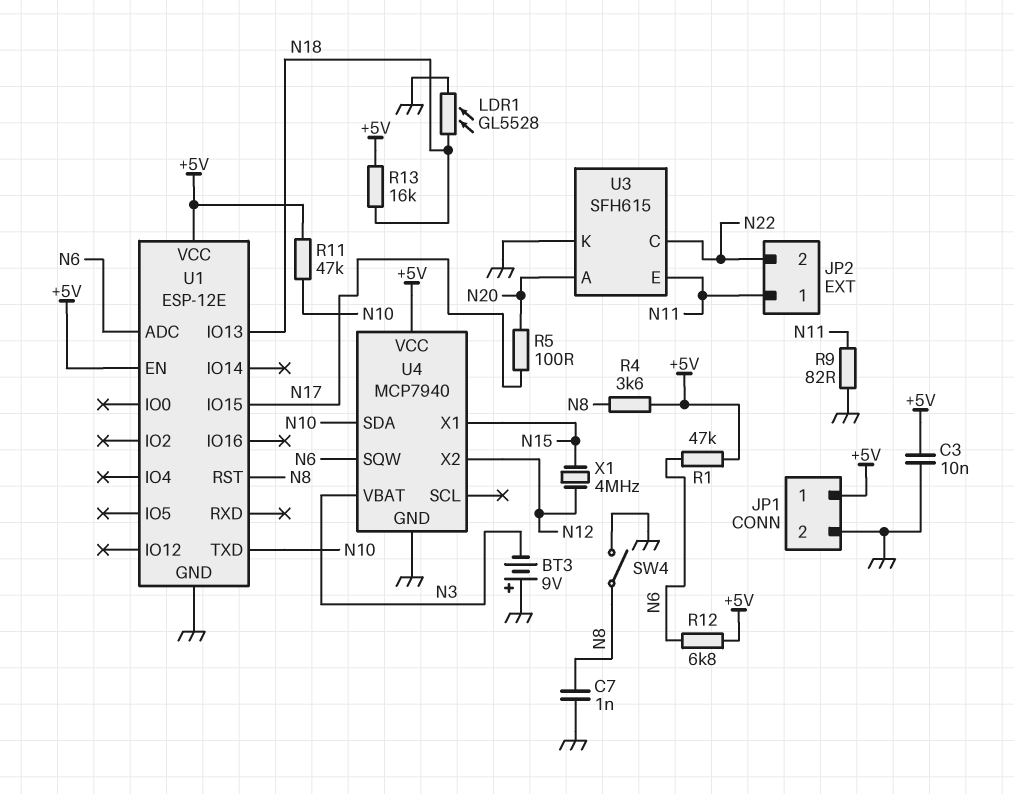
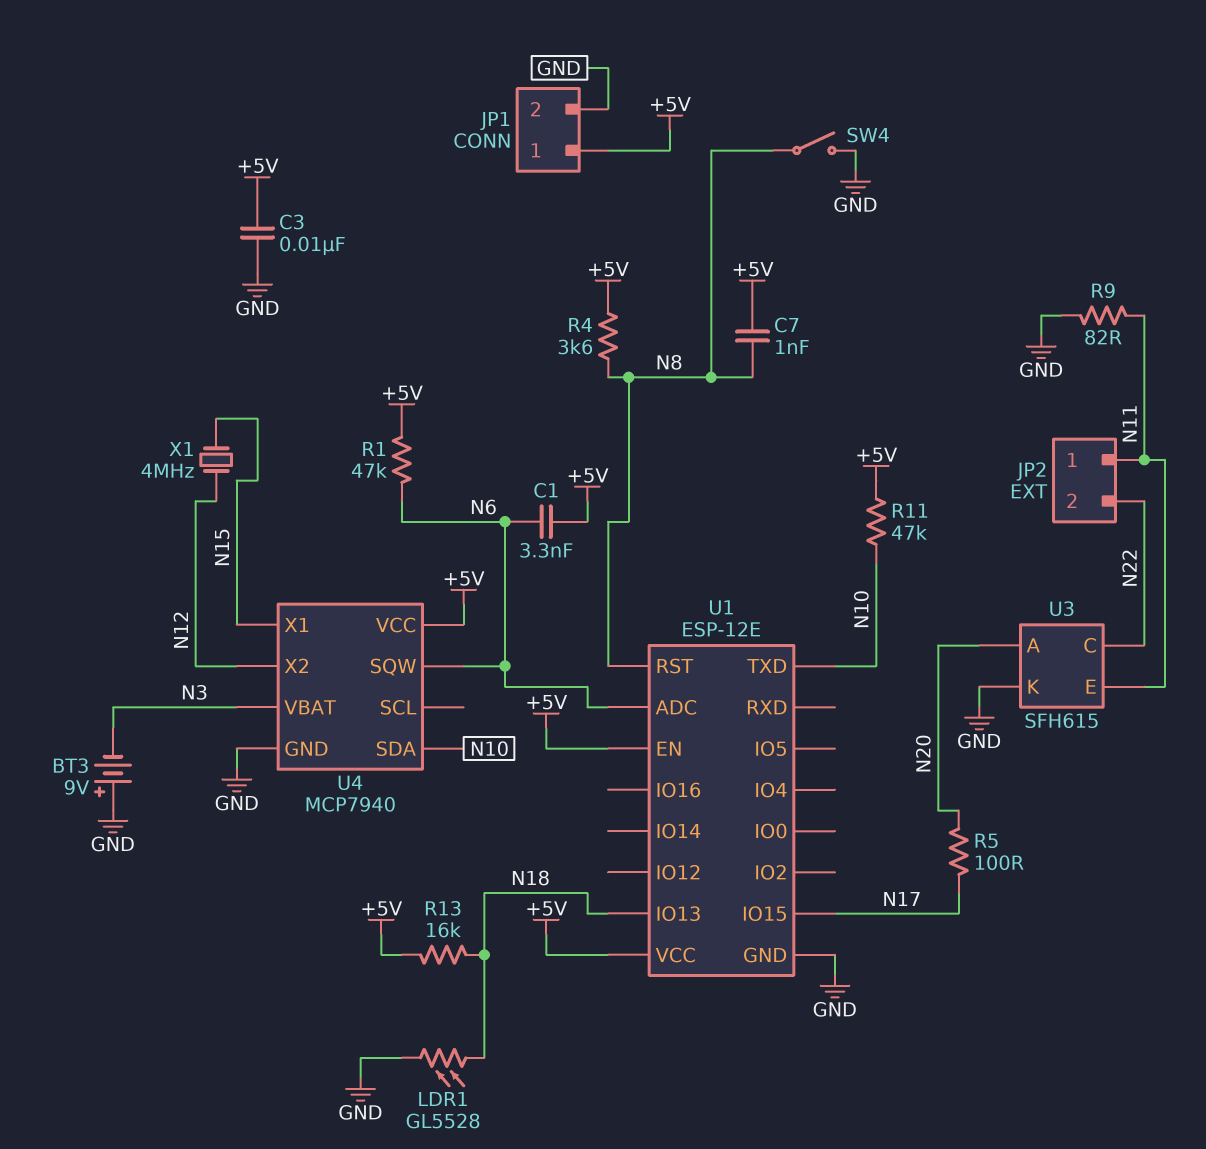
C1: none -> 3.3nF (+5V, N6)
C7: 1nF (GND, N8) -> 1nF (+5V, N8)
R12: 6.8k (+5V, N6) -> none

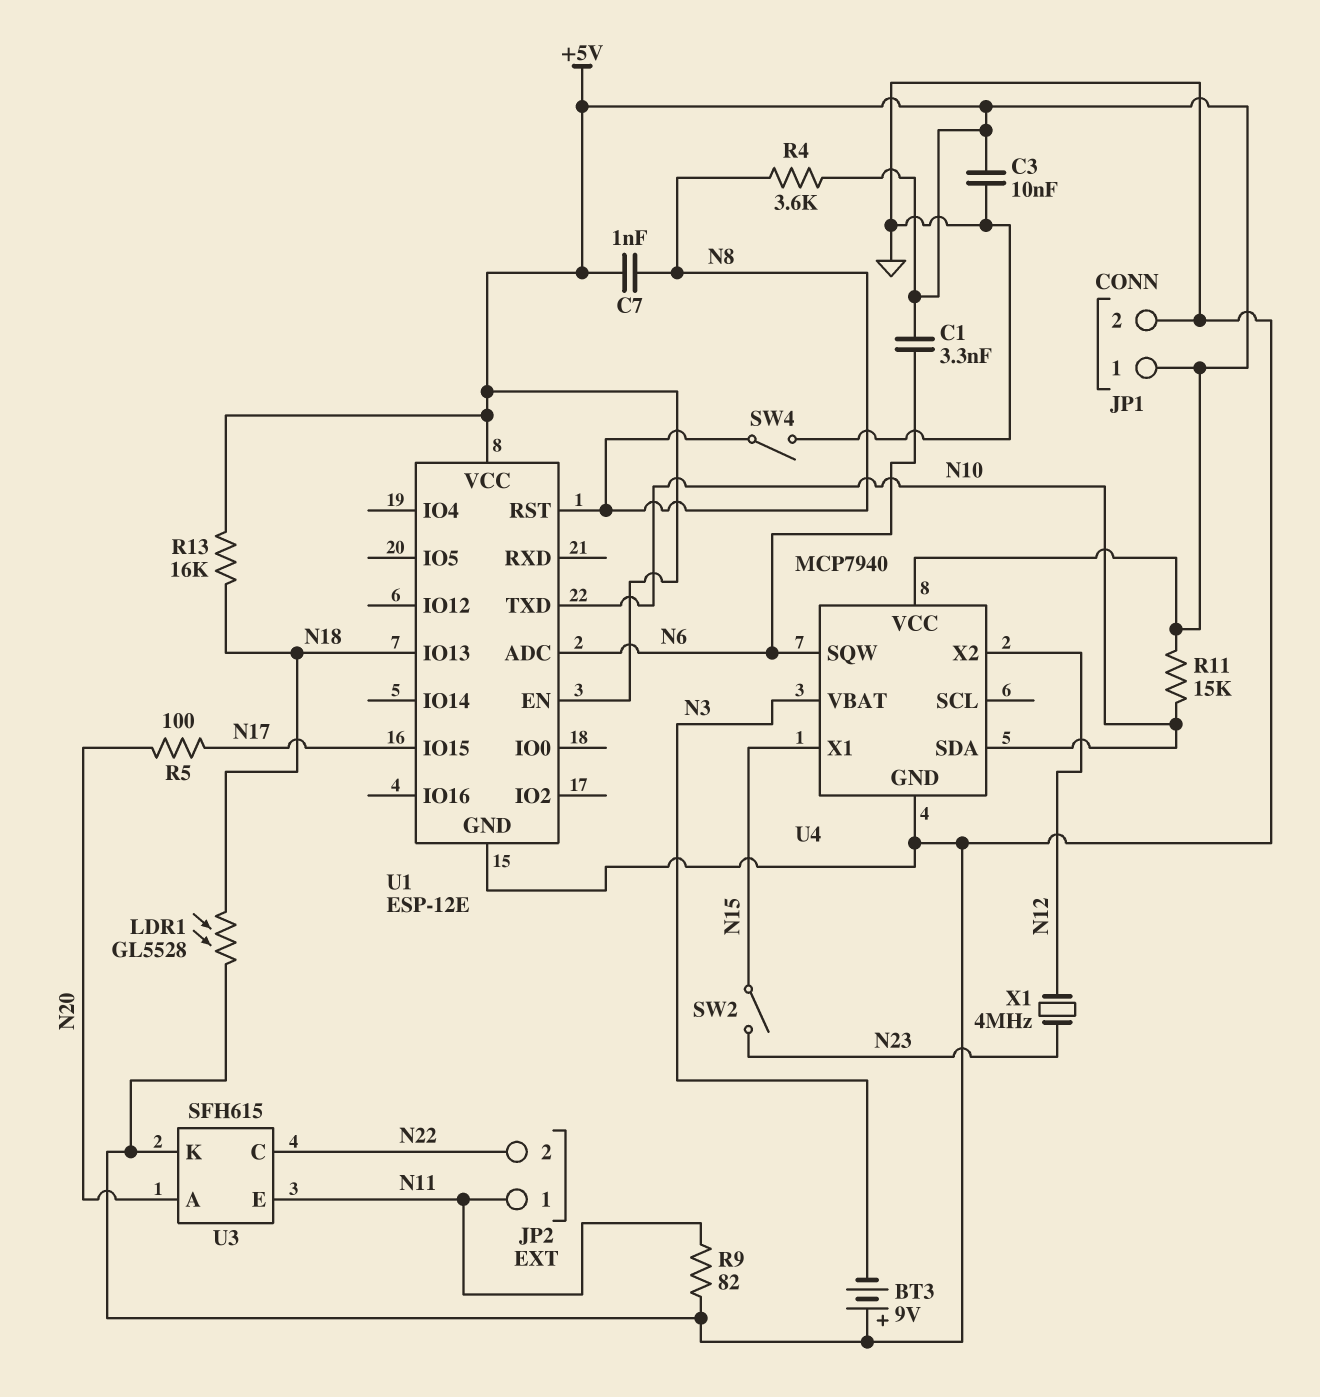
R1: 47k (+5V, N6) -> none
R11: 47k (+5V, N10) -> 15k (+5V, N10)
SW2: none -> switch (N15, N23)
X1: 4MHz (N12, N15) -> 4MHz (N12, N23)

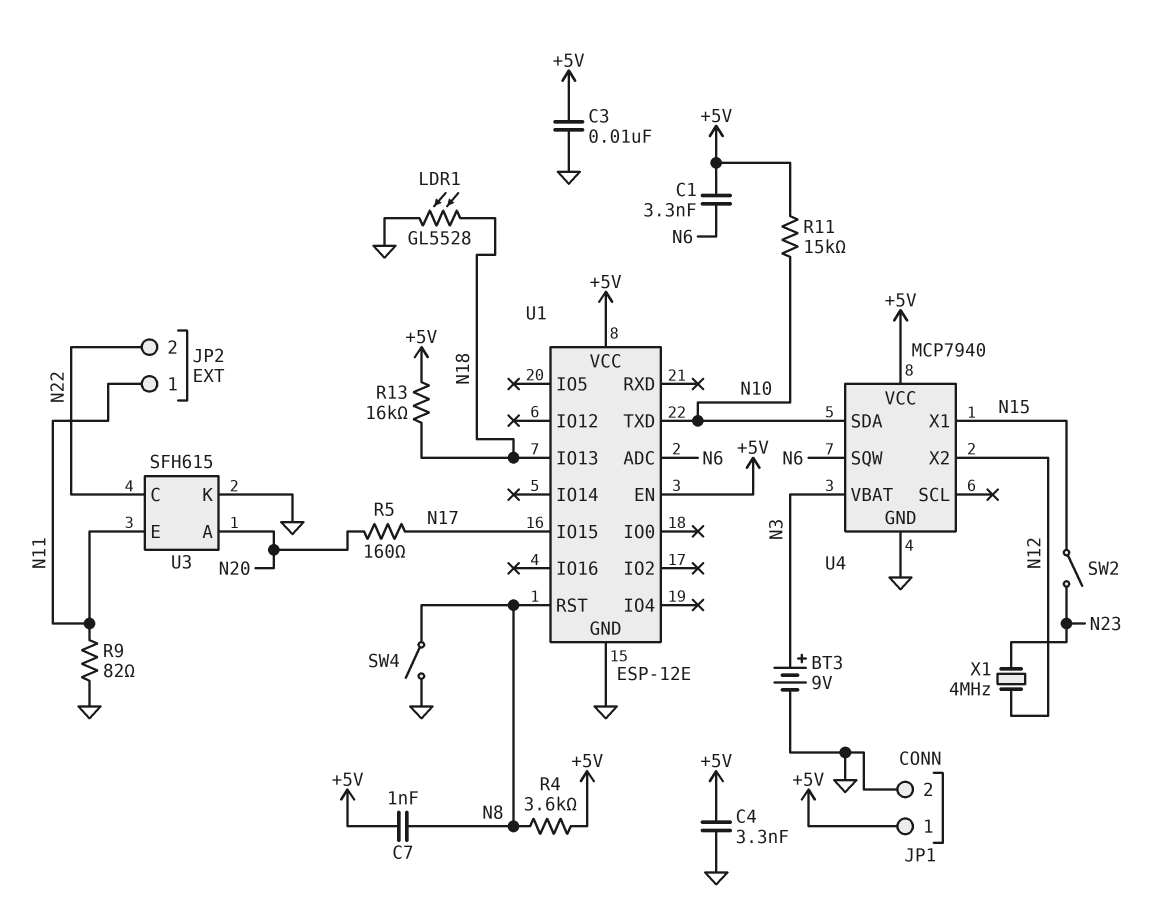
BT3: 9V (plus GND, minus N3) -> 9V (plus N3, minus GND)
C4: none -> 3.3nF (+5V, GND)
R5: 100 (N17, N20) -> 160 (N17, N20)

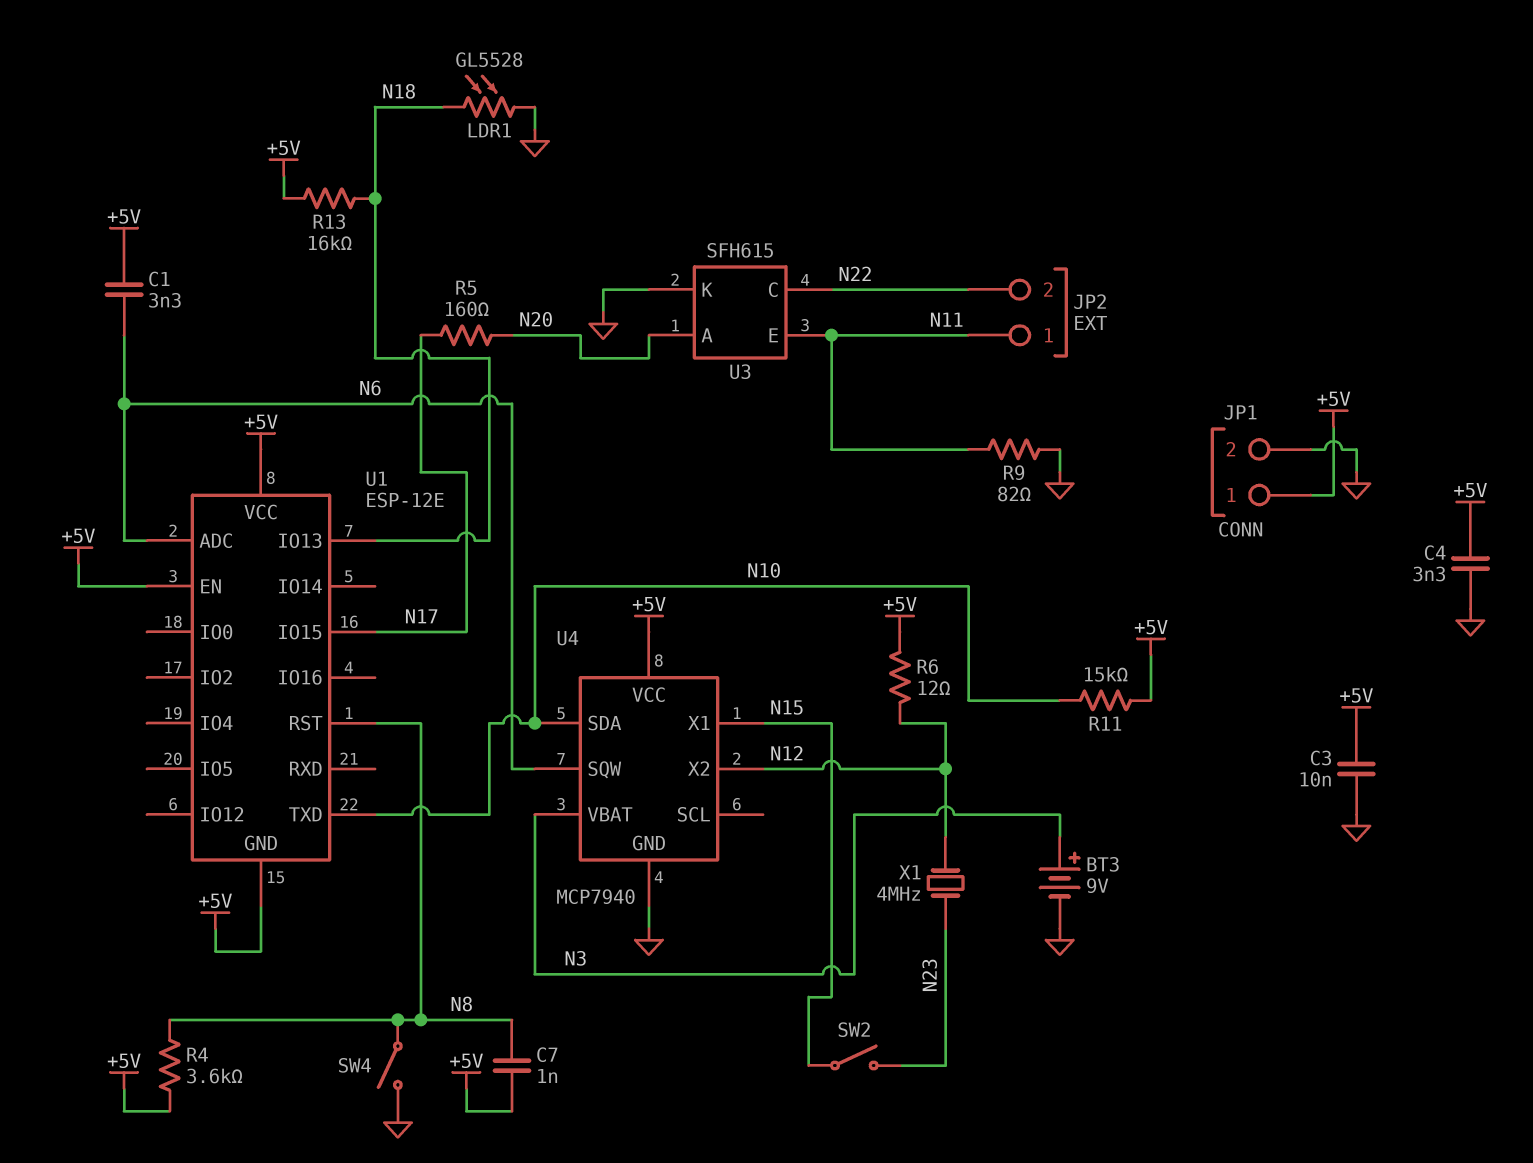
R6: none -> 12 (+5V, N12)
U1 pin GND: GND -> +5V

